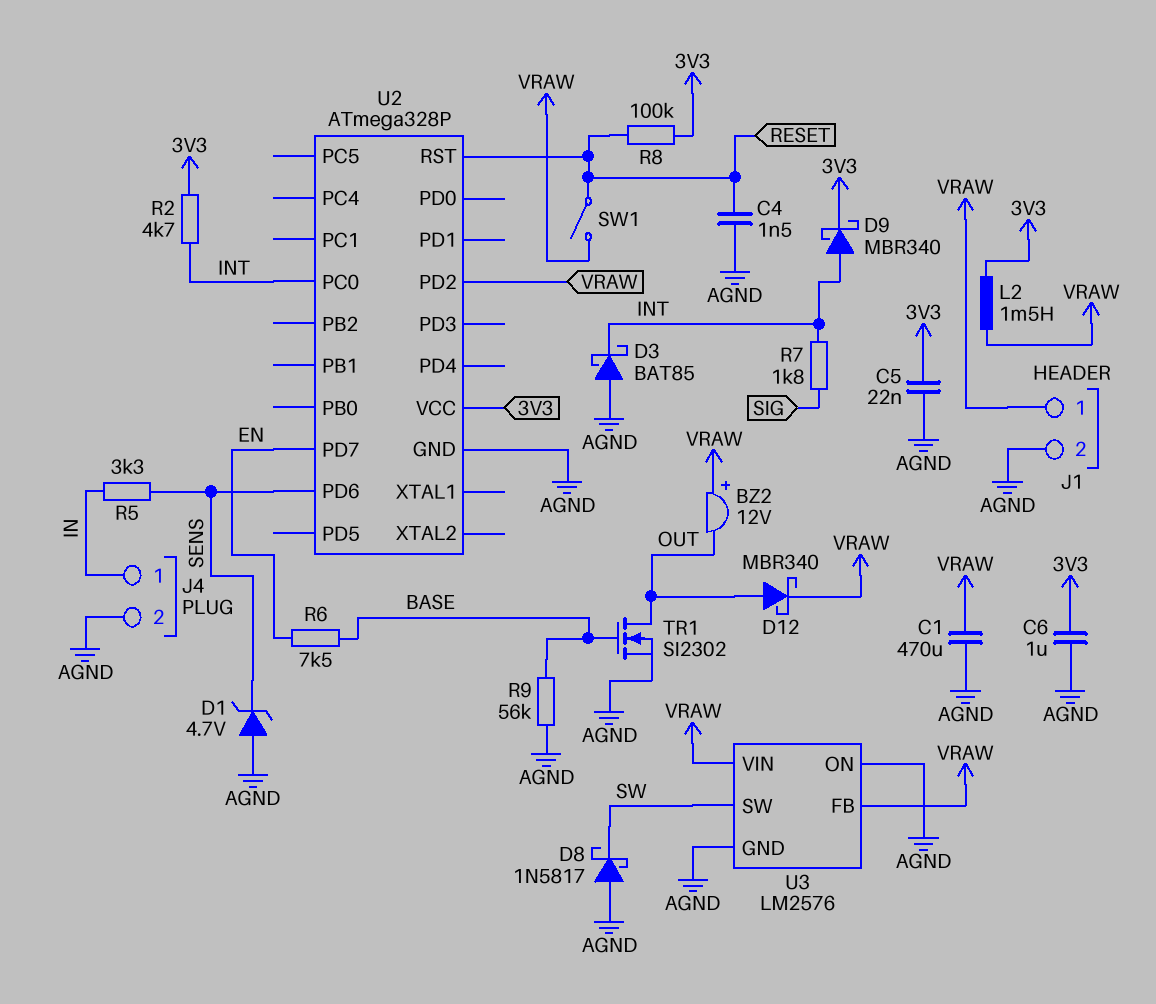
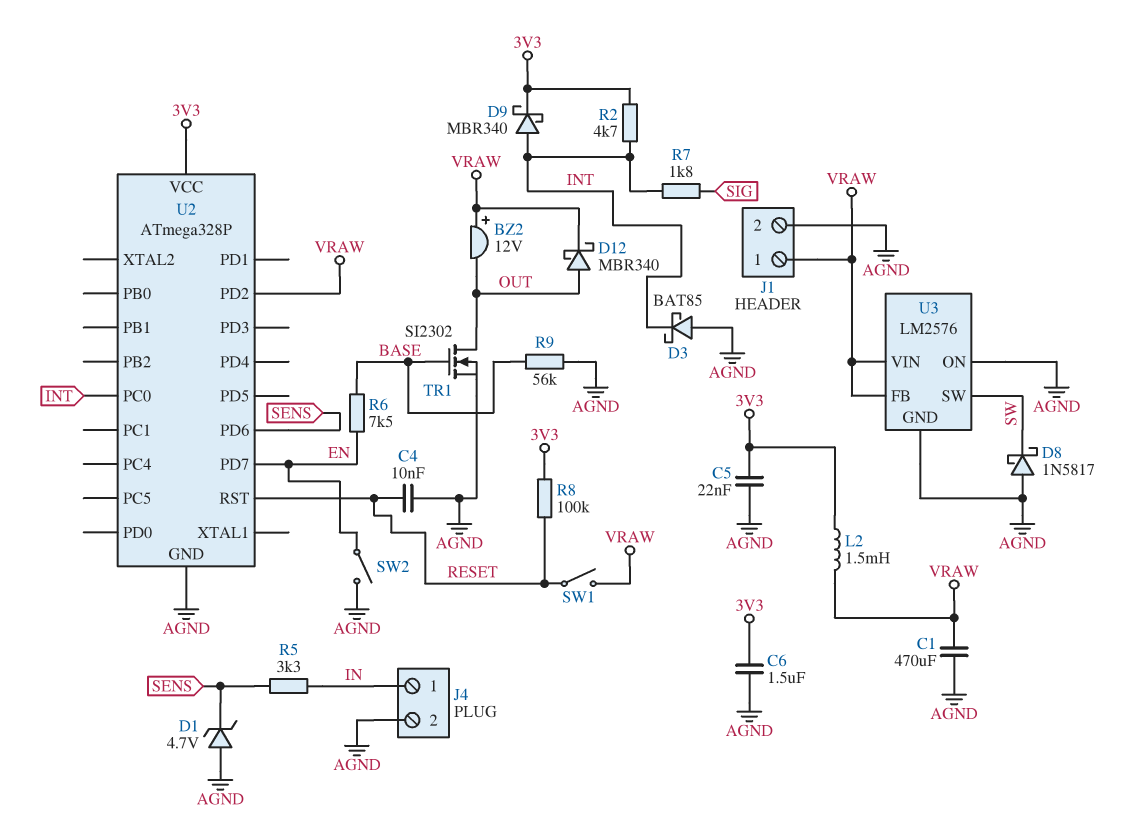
C4: 1.5nF (AGND, RESET) -> 10nF (AGND, RESET)
C6: 1uF (3V3, AGND) -> 1.5uF (3V3, AGND)
SW2: none -> switch (AGND, EN)

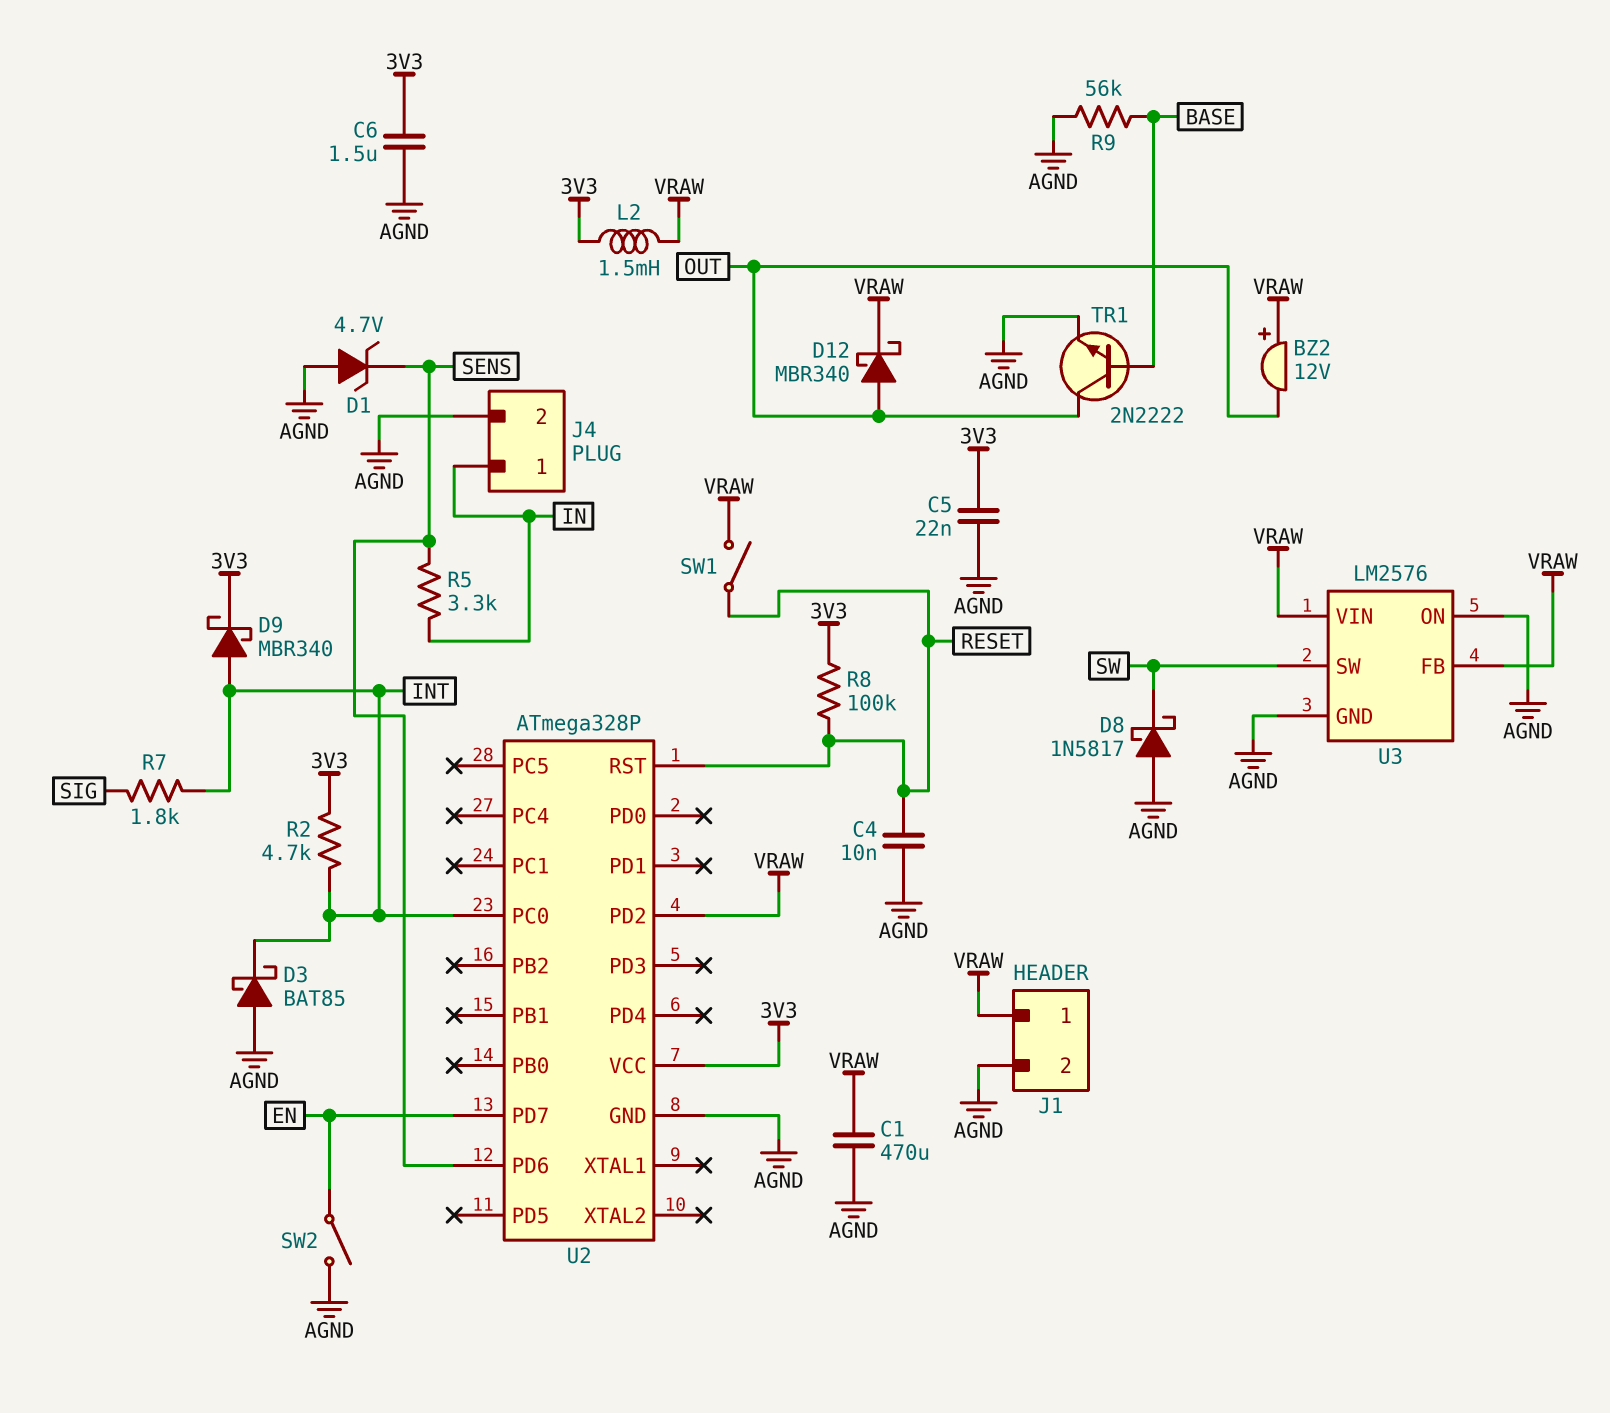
R6: 7.5k (BASE, EN) -> none
TR1: NMOS SI2302 (G BASE, D OUT, S AGND) -> NPN 2N2222 (B BASE, C OUT, E AGND)

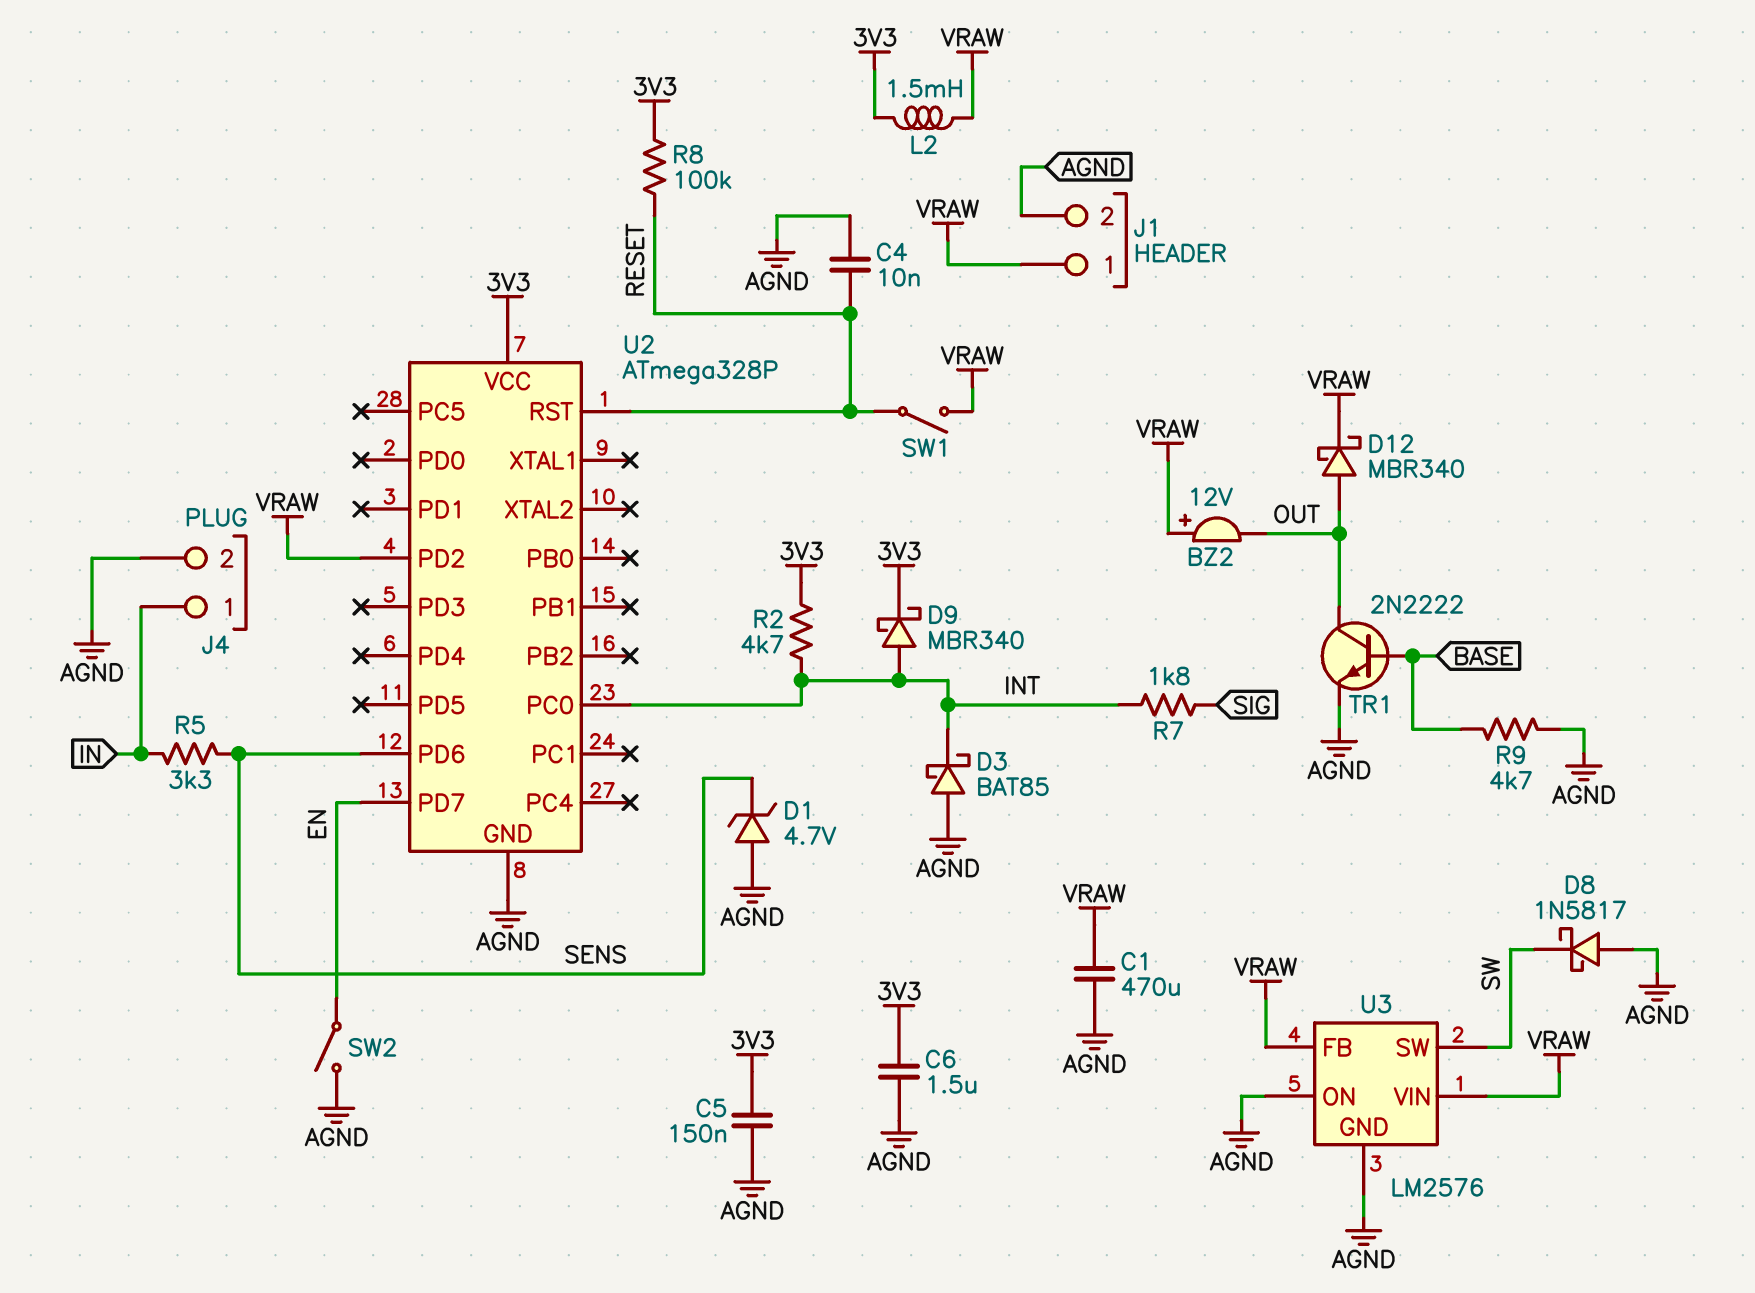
C5: 22nF (3V3, AGND) -> 150nF (3V3, AGND)
R9: 56k (AGND, BASE) -> 4.7k (AGND, BASE)

